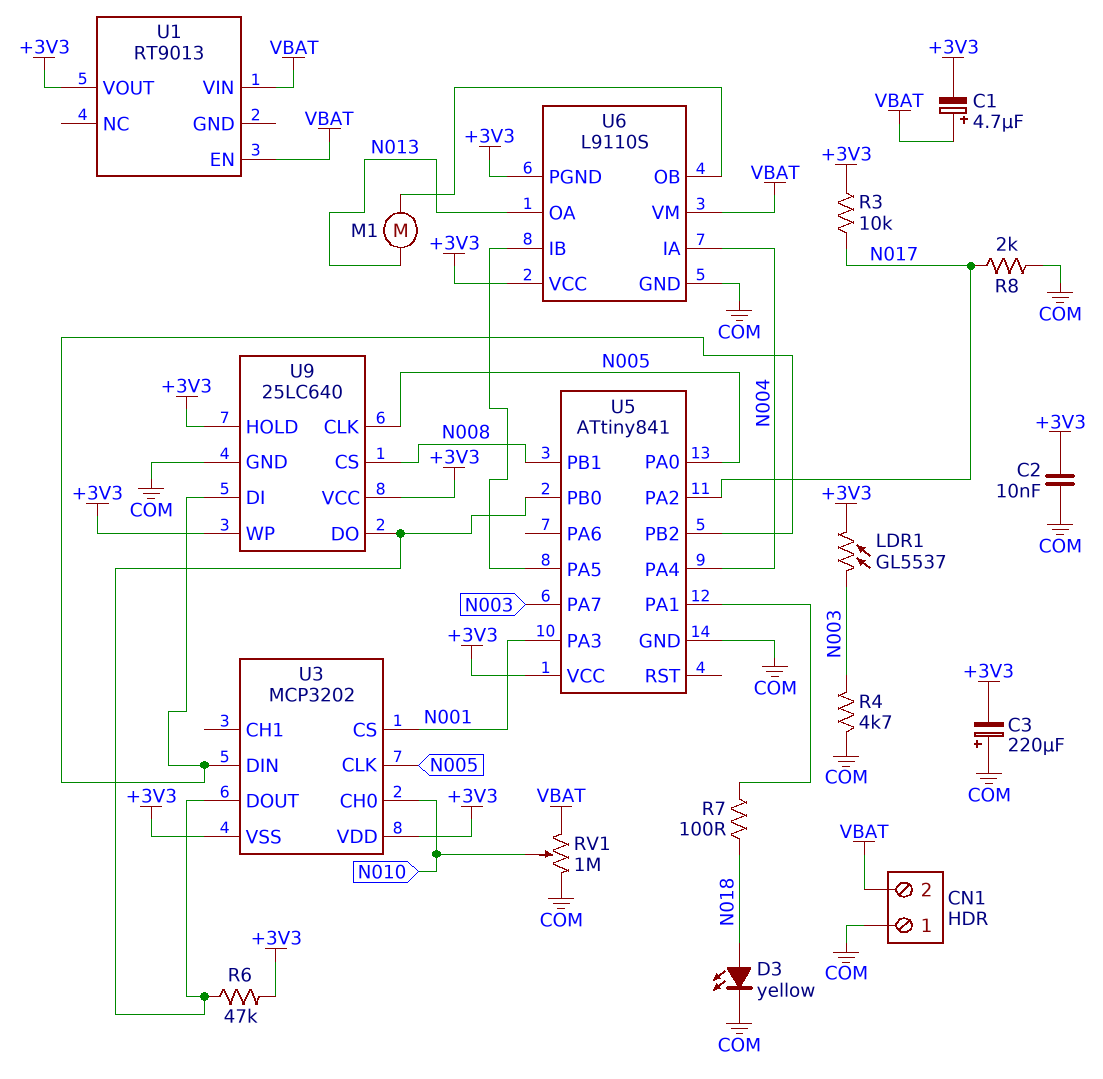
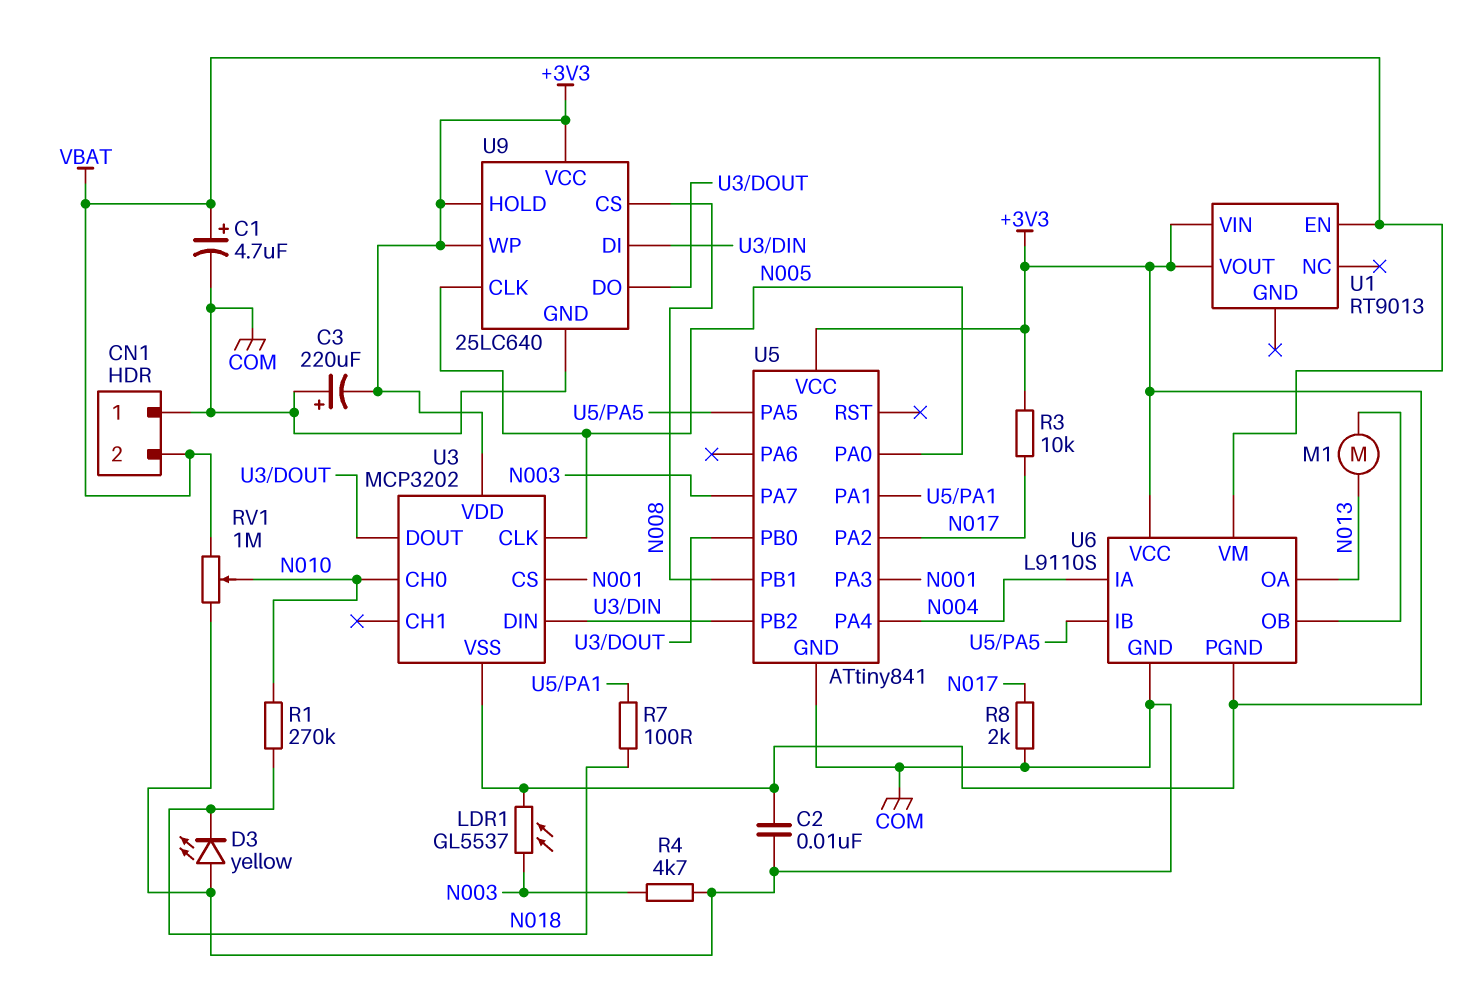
C1: 4.7uF (plus VBAT, minus +3V3) -> 4.7uF (plus VBAT, minus COM)
D3: LED yellow (A N018, K COM) -> LED yellow (A COM, K N018)
R1: none -> 270k (N010, N018)
R6: 47k (+3V3, U3/DOUT) -> none
U1 pin VIN: VBAT -> +3V3

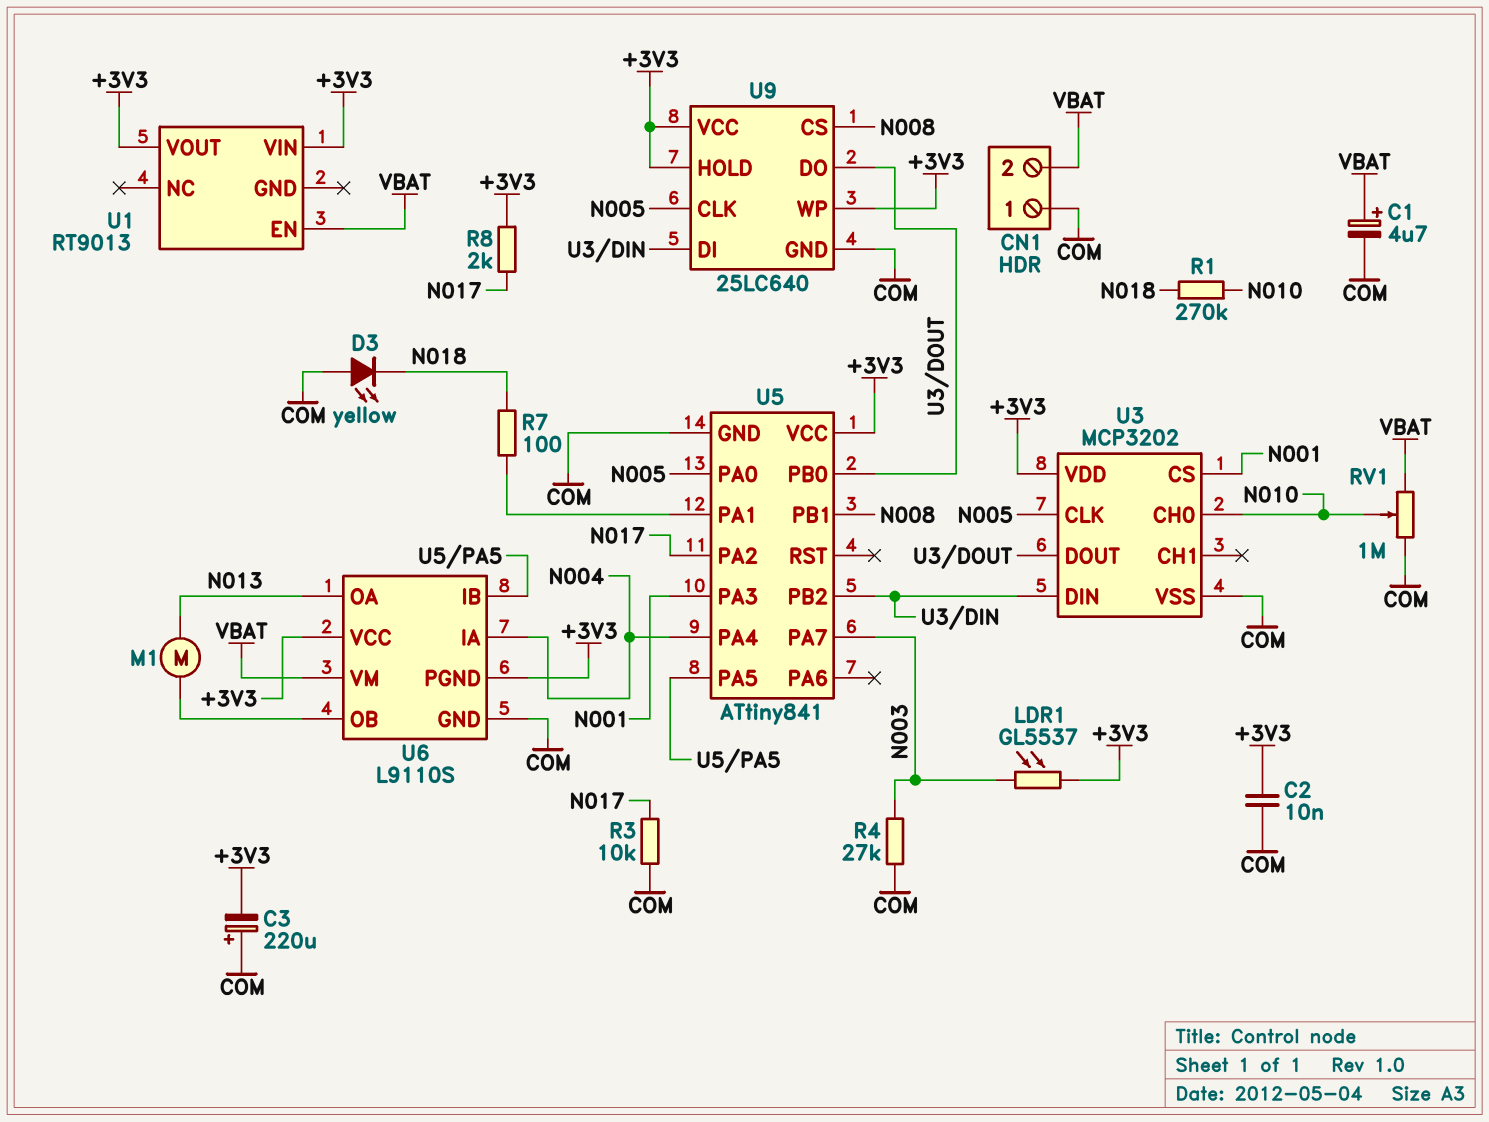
R3: 10k (+3V3, N017) -> 10k (COM, N017)
R4: 4.7k (COM, N003) -> 27k (COM, N003)
R8: 2k (COM, N017) -> 2k (+3V3, N017)
U3 pin VSS: +3V3 -> COM

